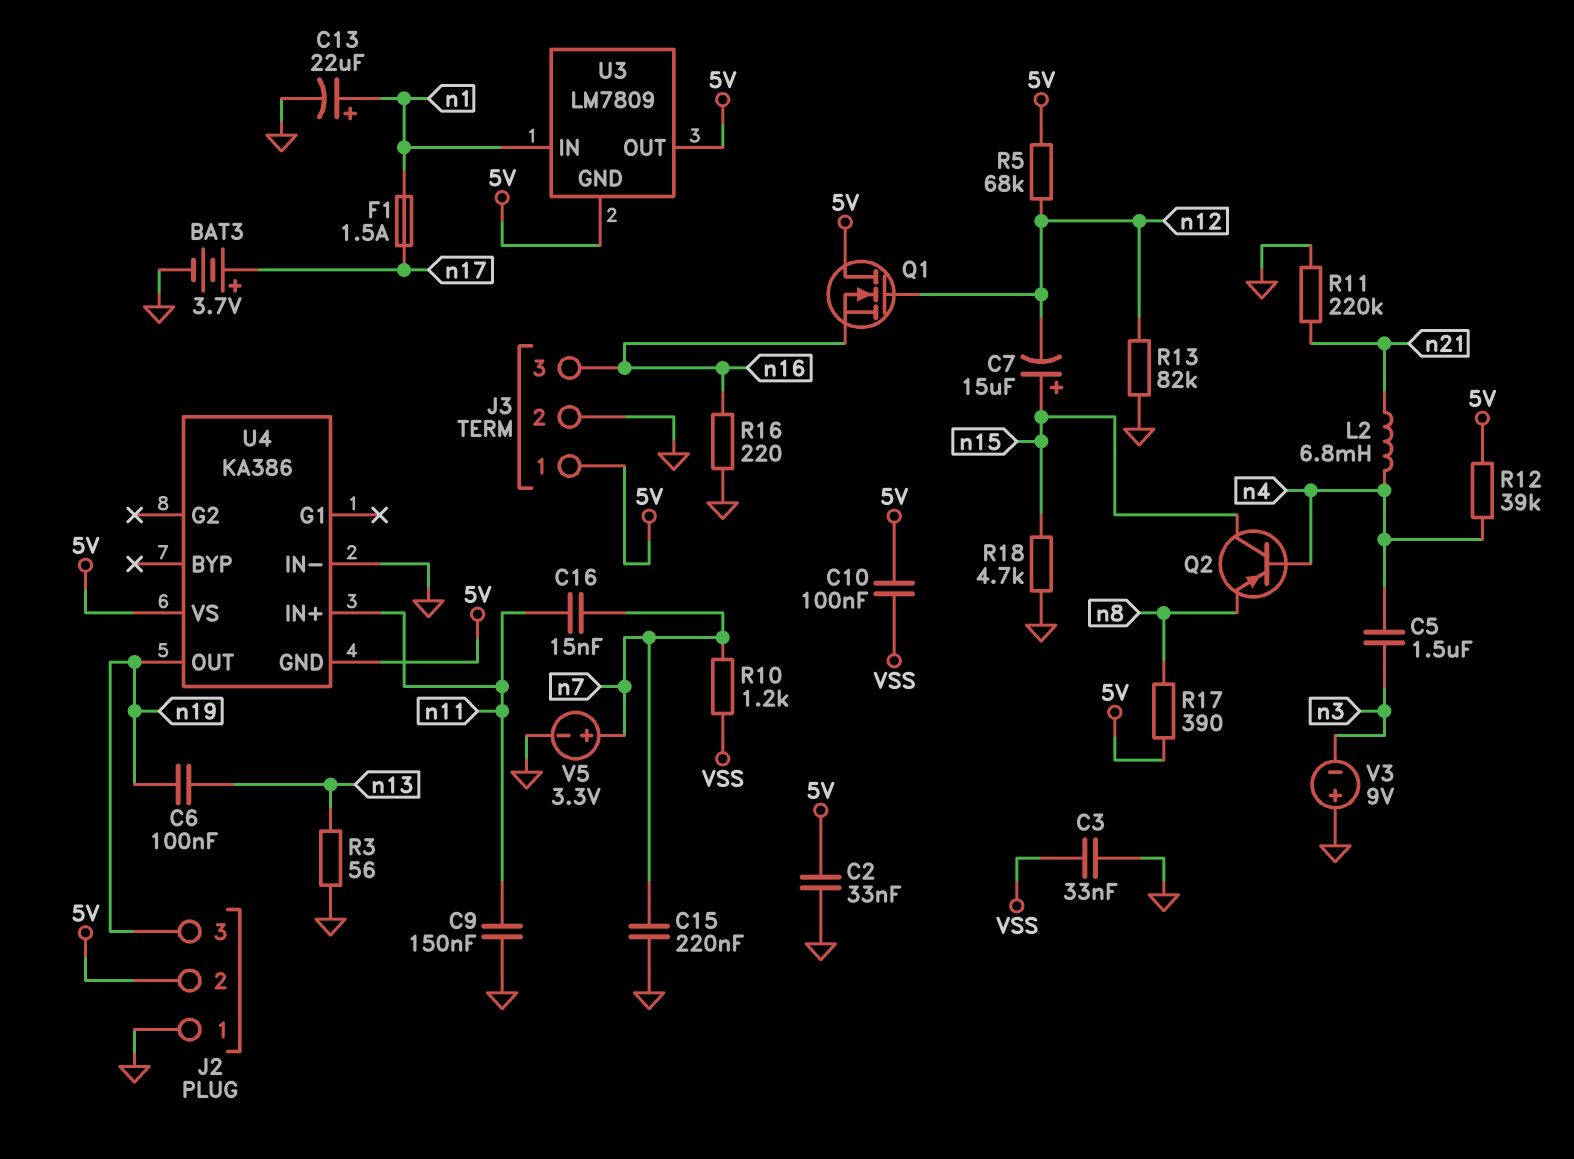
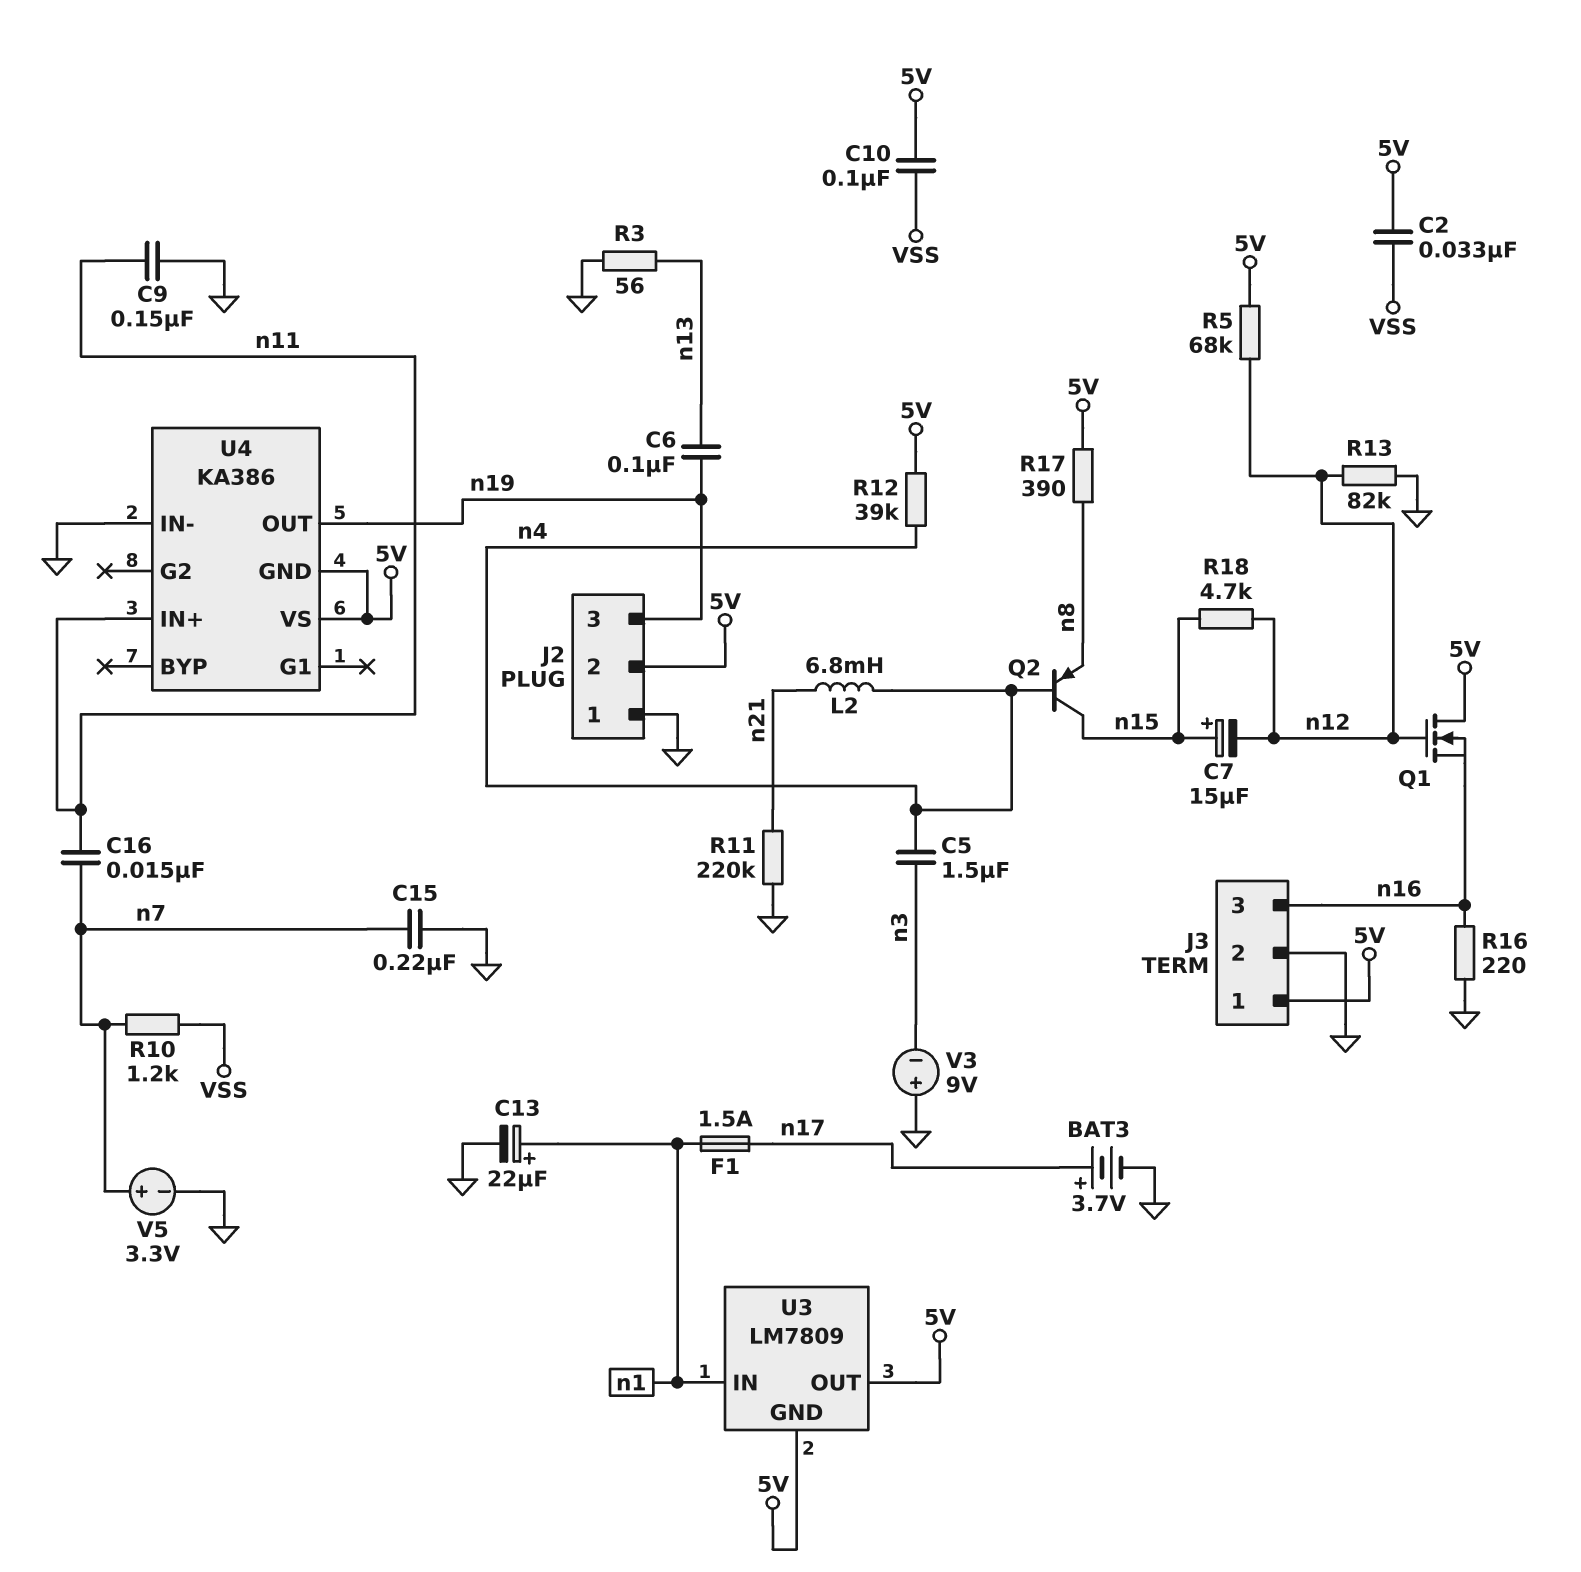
C2: 33nF (5V, GND) -> 33nF (5V, VSS)
C3: 33nF (GND, VSS) -> none
R18: 4.7k (GND, n15) -> 4.7k (n12, n15)

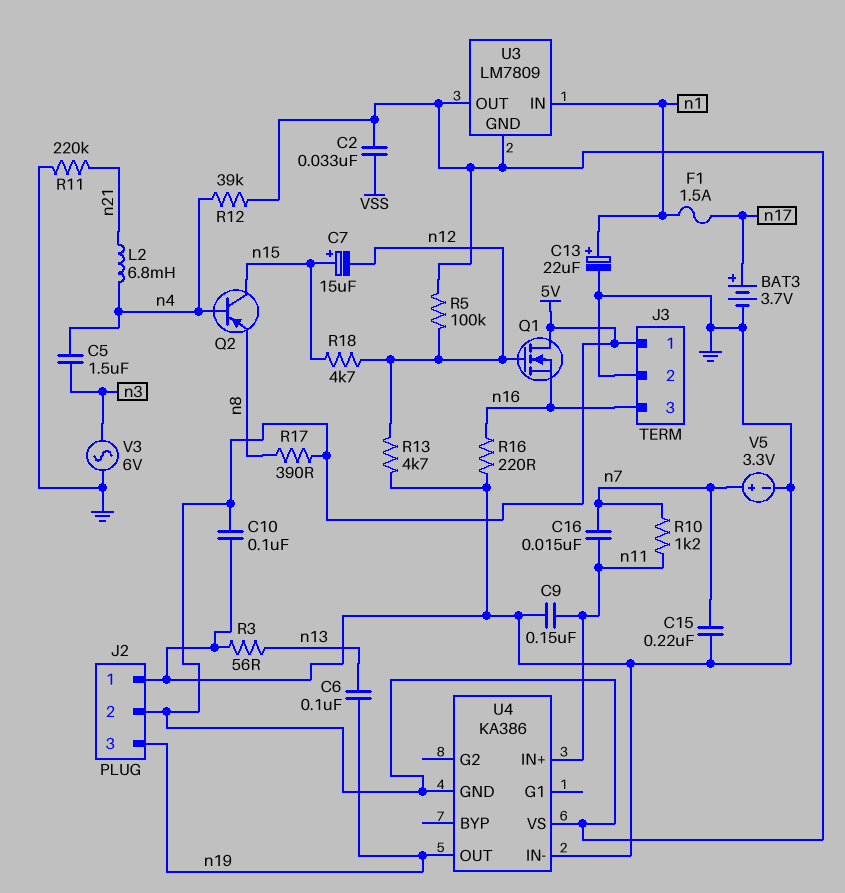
C10: 100nF (5V, VSS) -> 100nF (5V, GND)
R5: 68k (5V, n12) -> 100k (5V, n12)
R10: 1.2k (VSS, n7) -> 1.2k (n7, n11)
R13: 82k (GND, n12) -> 4.7k (GND, n12)
V3: 9V (plus GND, minus n3) -> AC 6V (GND, n3)

